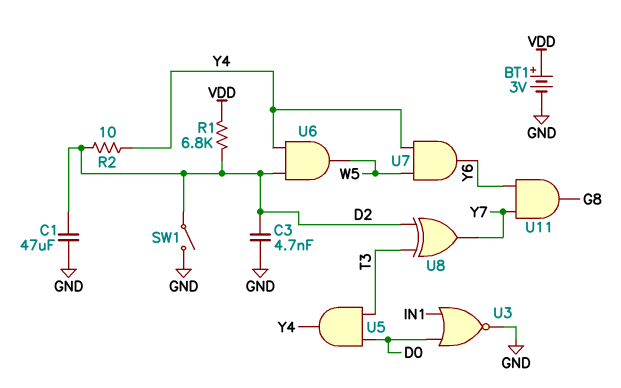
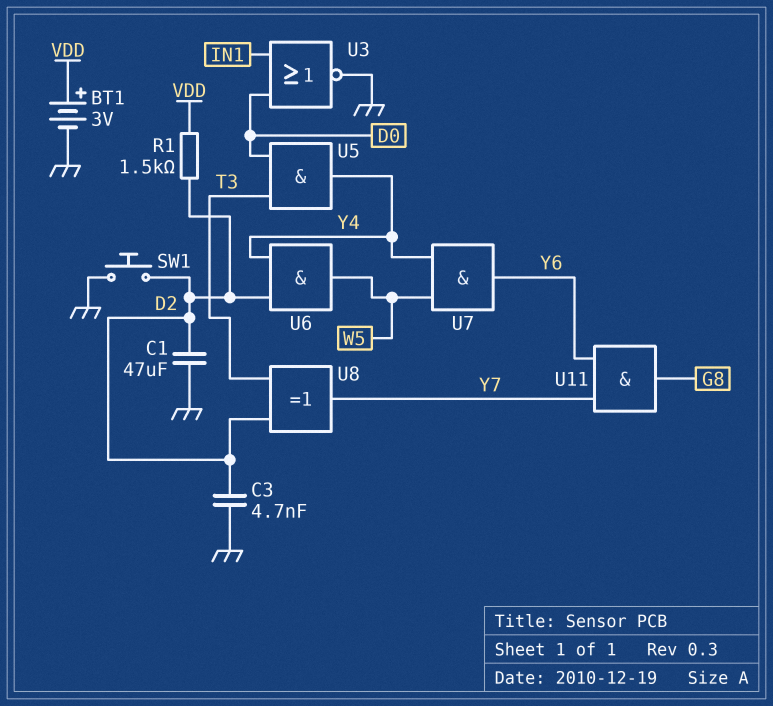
R1: 6.8k (D2, VDD) -> 1.5k (D2, VDD)
R2: 10 (D2, Y4) -> none
SW1: switch (D2, GND) -> button (D2, GND)

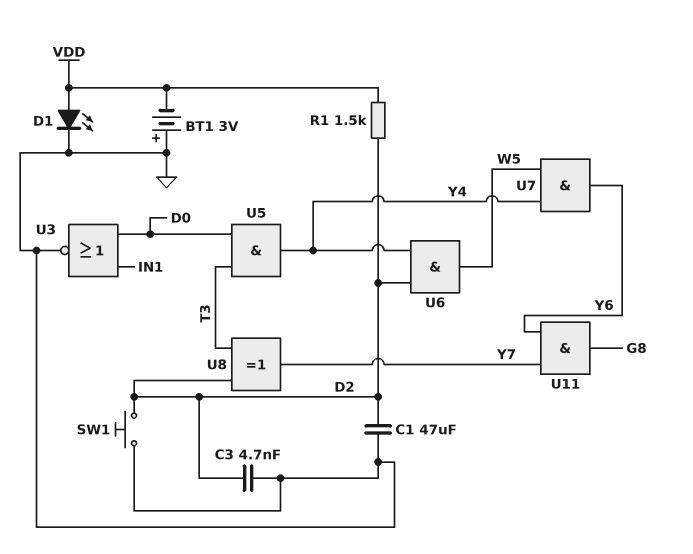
BT1: 3V (plus VDD, minus GND) -> 3V (plus GND, minus VDD)
D1: none -> LED (A VDD, K GND)

